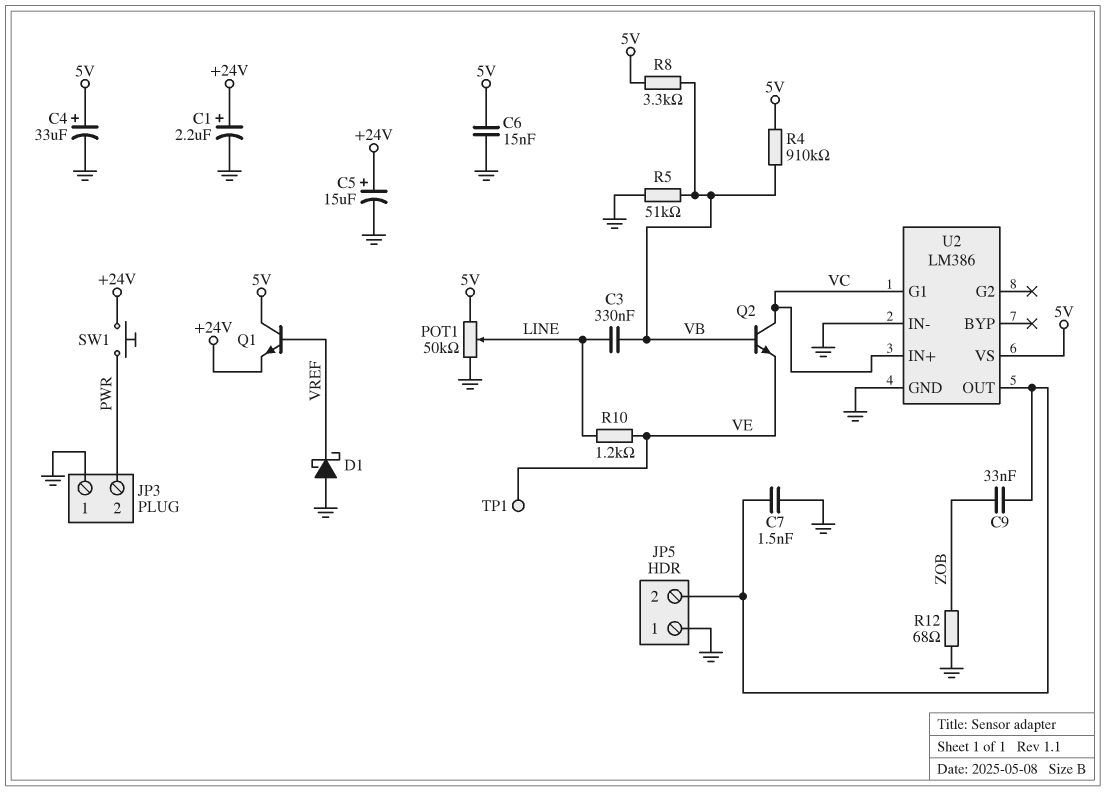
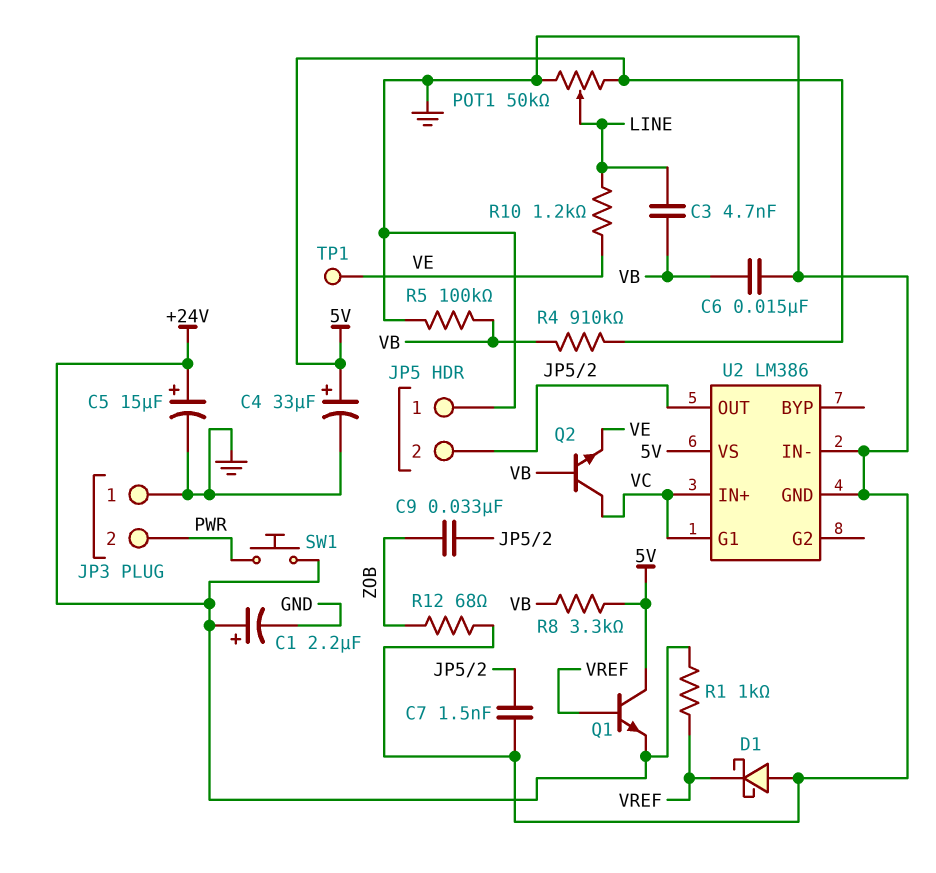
C3: 330nF (LINE, VB) -> 4.7nF (LINE, VB)
C6: 15nF (5V, GND) -> 15nF (GND, VB)
R1: none -> 1k (+24V, VREF)
R5: 51k (GND, VB) -> 100k (GND, VB)

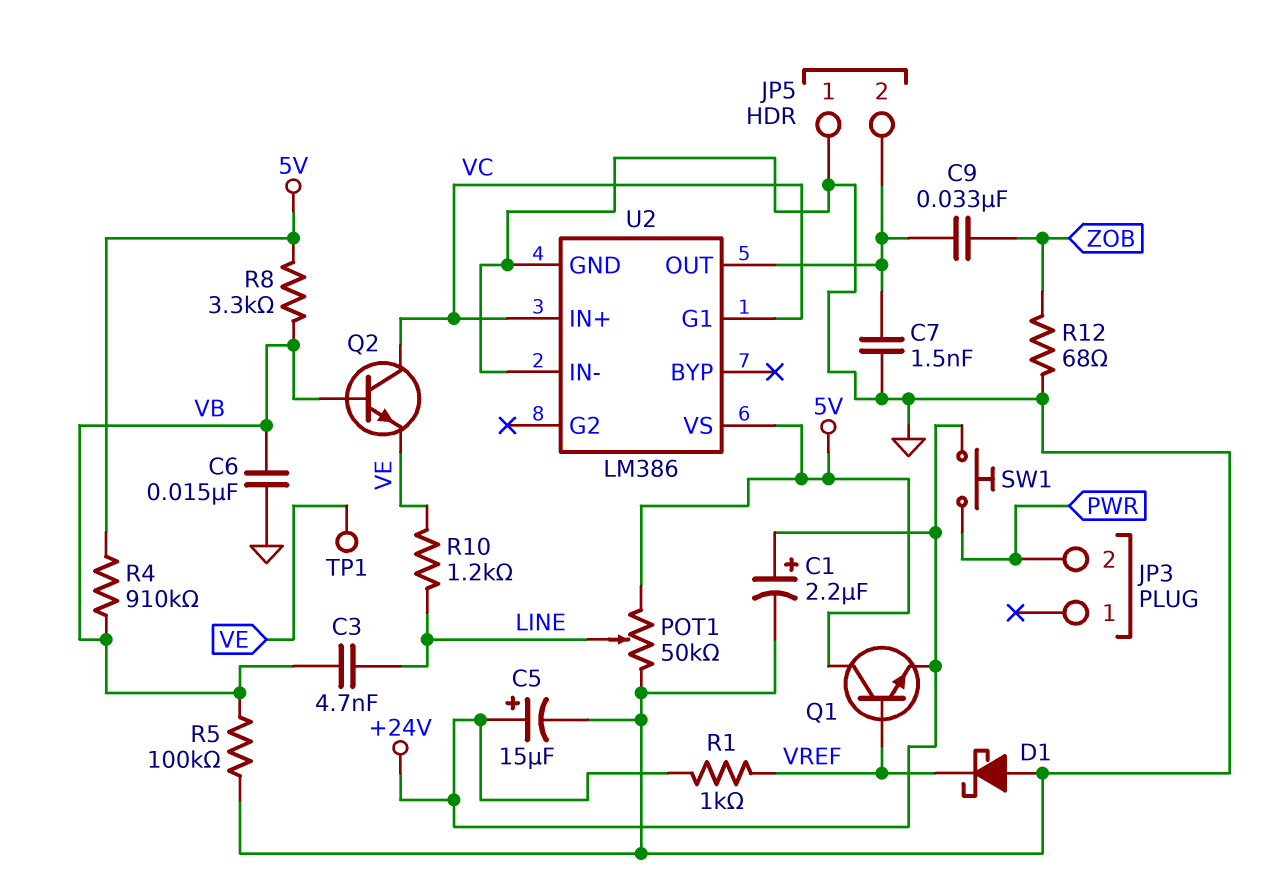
C4: 33uF (plus 5V, minus GND) -> none
JP3 pin 1: GND -> none

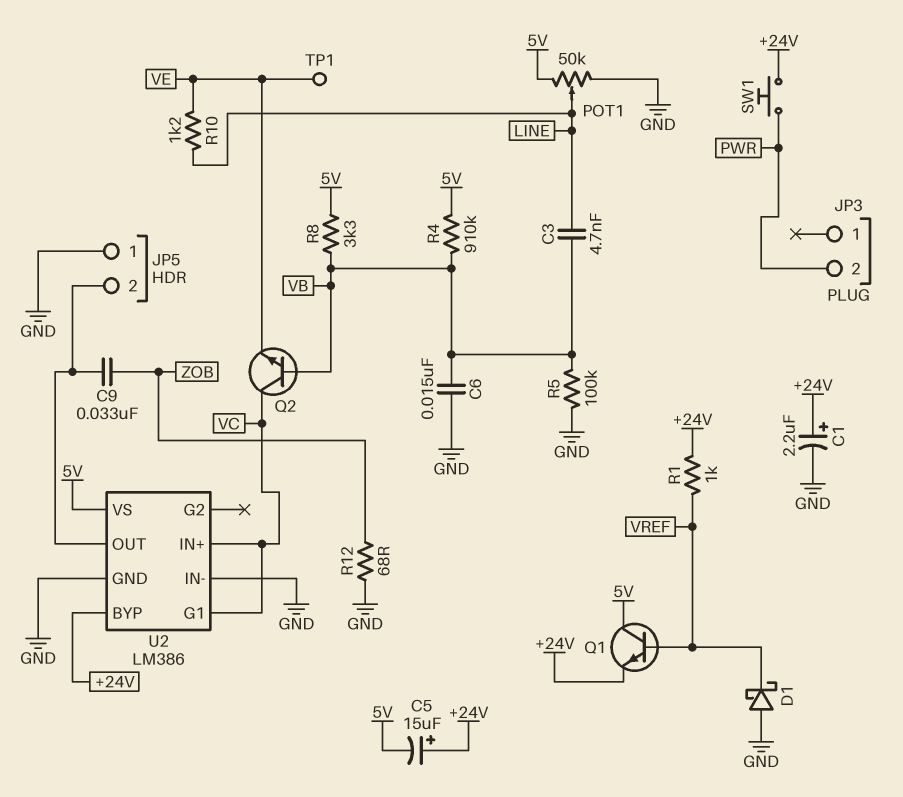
C5: 15uF (plus +24V, minus GND) -> 15uF (plus +24V, minus 5V)
C7: 1.5nF (GND, JP5/2) -> none
U2 pin BYP: none -> +24V

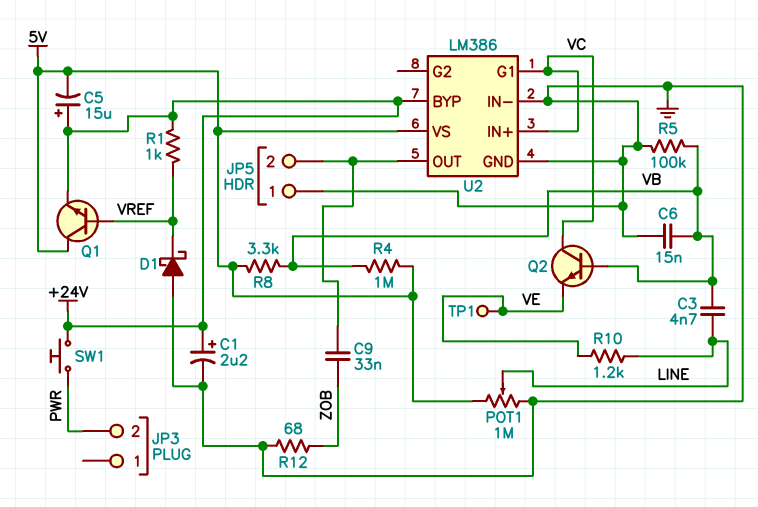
POT1: 50k (5V, GND, wiper LINE) -> 1M (5V, GND, wiper LINE)
R4: 910k (5V, VB) -> 1M (5V, VB)

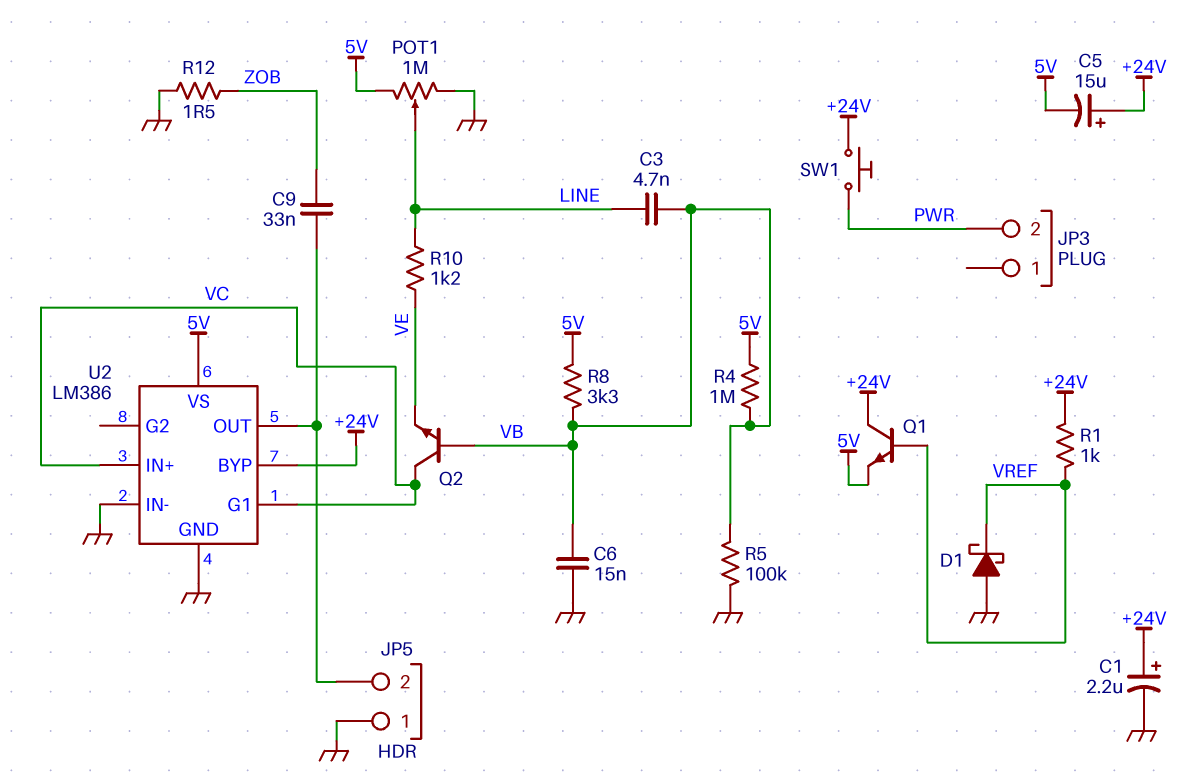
Q1: NPN (B VREF, C 5V, E +24V) -> NPN (B VREF, C +24V, E 5V)
R12: 68 (GND, ZOB) -> 1.5 (GND, ZOB)
TP1: test point (VE) -> none

